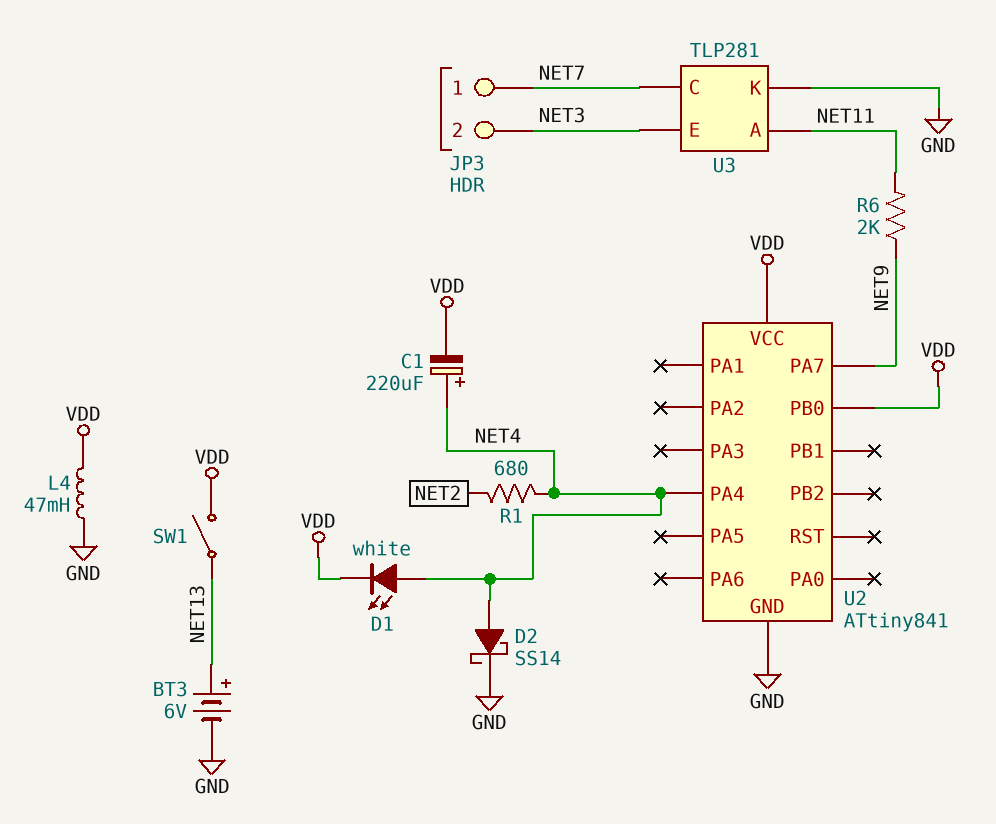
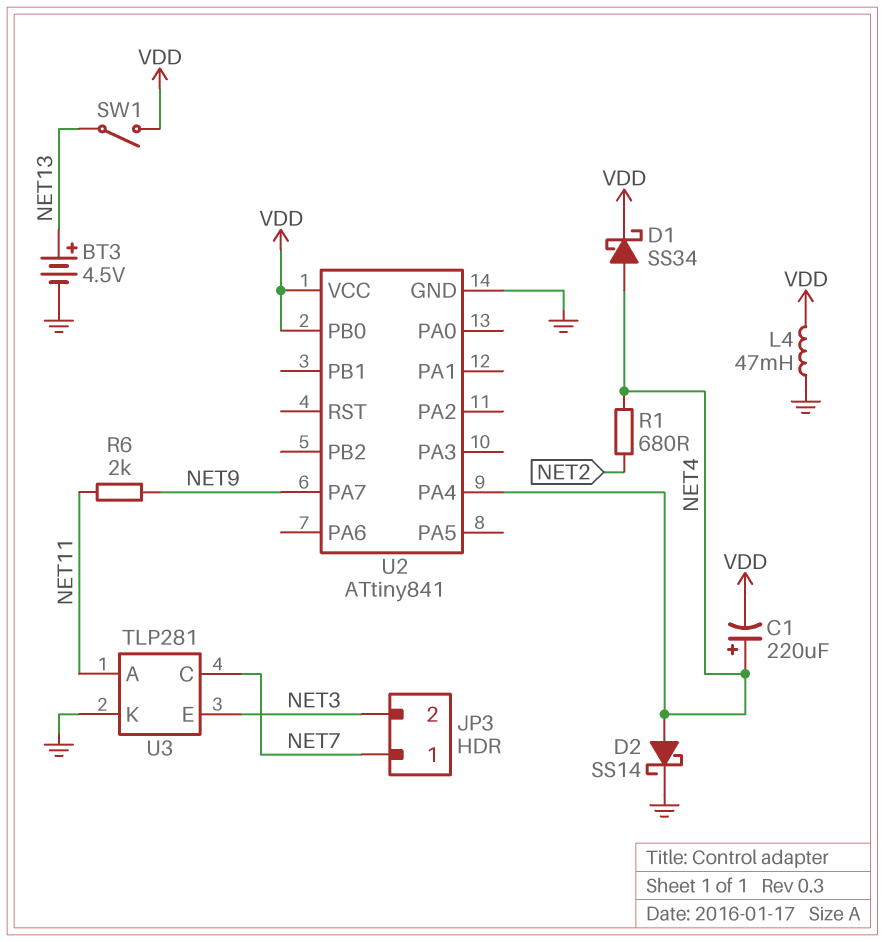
BT3: 6V (plus NET13, minus GND) -> 4.5V (plus NET13, minus GND)
D1: LED white (A NET4, K VDD) -> schottky SS34 (A NET4, K VDD)

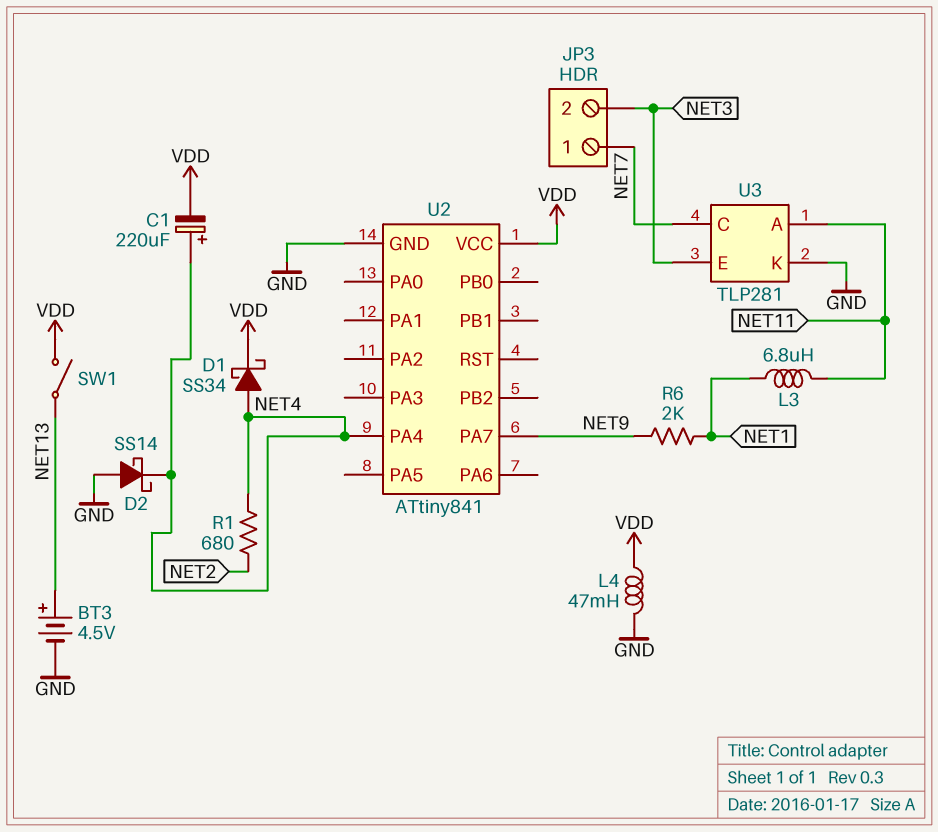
D2: schottky SS14 (A NET4, K GND) -> schottky SS14 (A GND, K NET4)
L3: none -> 6.8uH (NET1, NET11)
R6: 2k (NET9, NET11) -> 2k (NET1, NET9)
U2 pin PB0: VDD -> none

